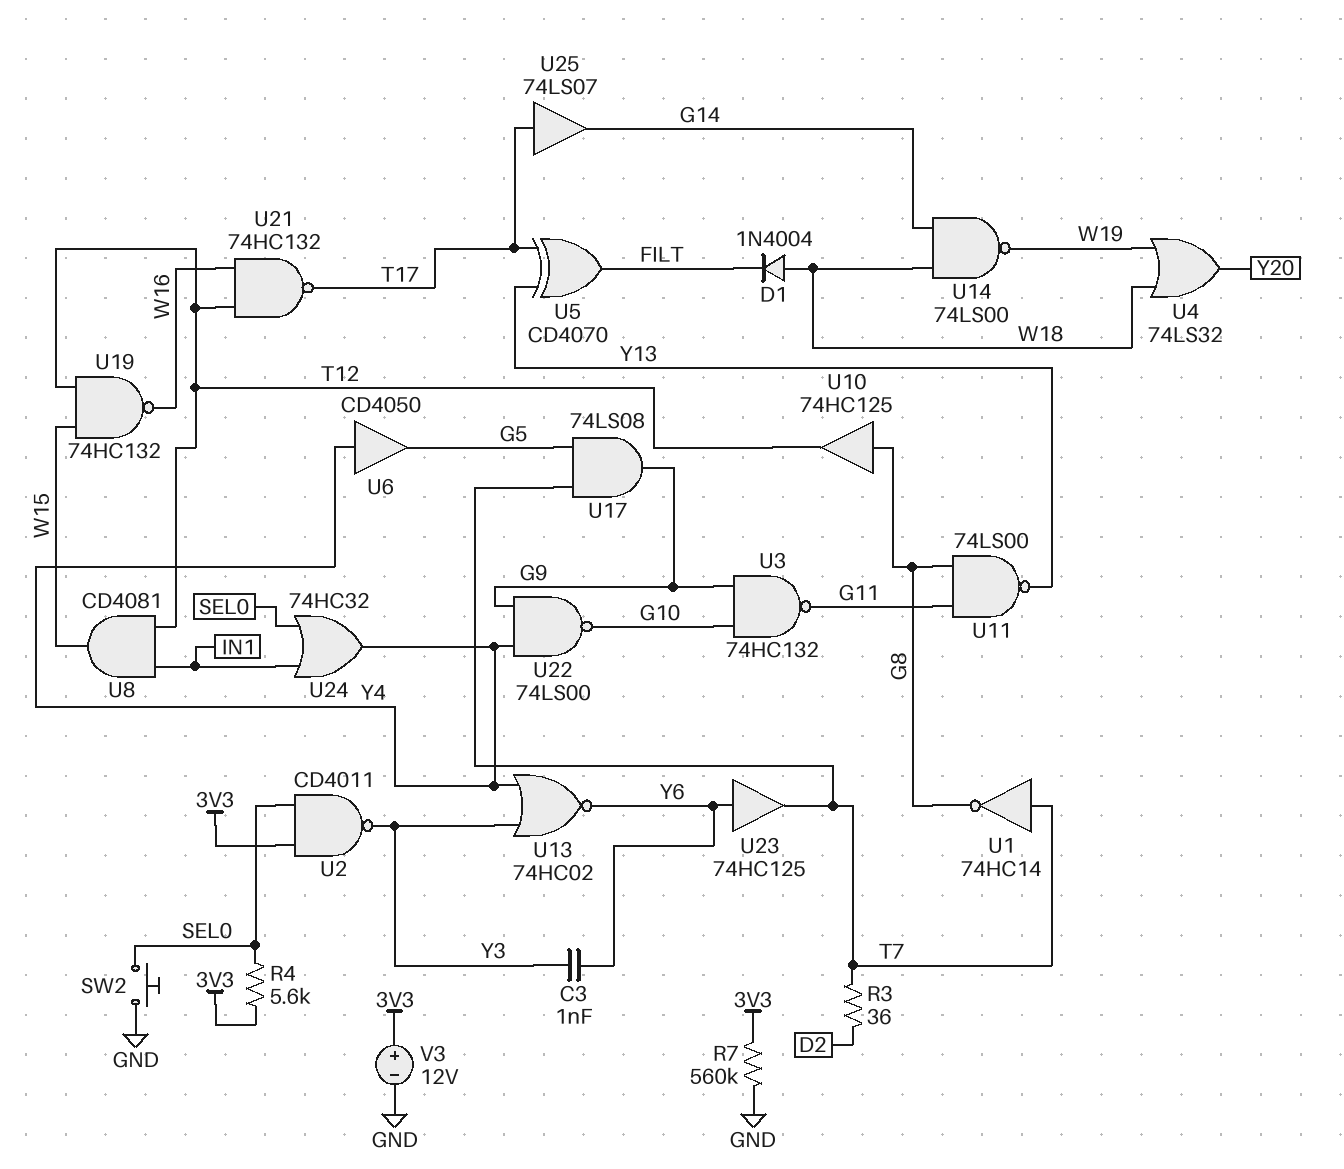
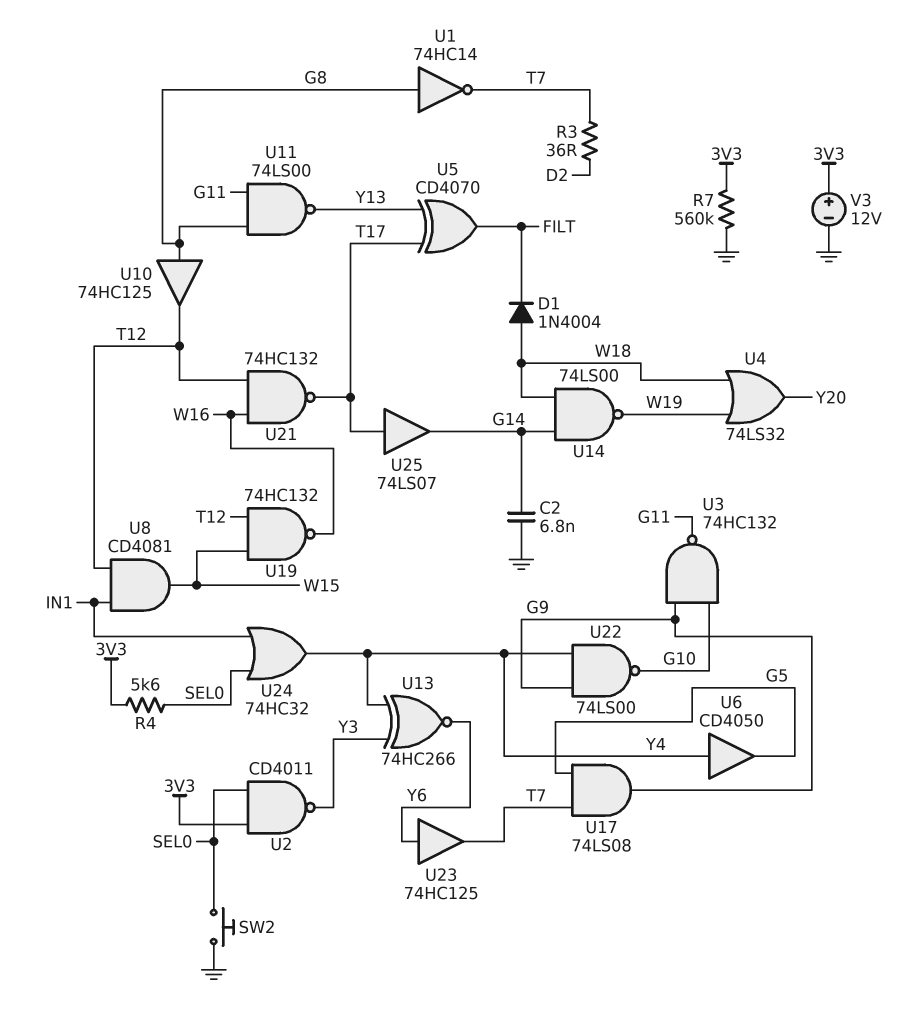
C2: none -> 6.8nF (G14, GND)
C3: 1nF (Y3, Y6) -> none
U1: NOT 74HC14 (in T7, out G8) -> NOT 74HC14 (in G8, out T7)
U13: NOR 74HC02 (in Y3, in Y4, out Y6) -> XNOR 74HC266 (in Y3, in Y4, out Y6)

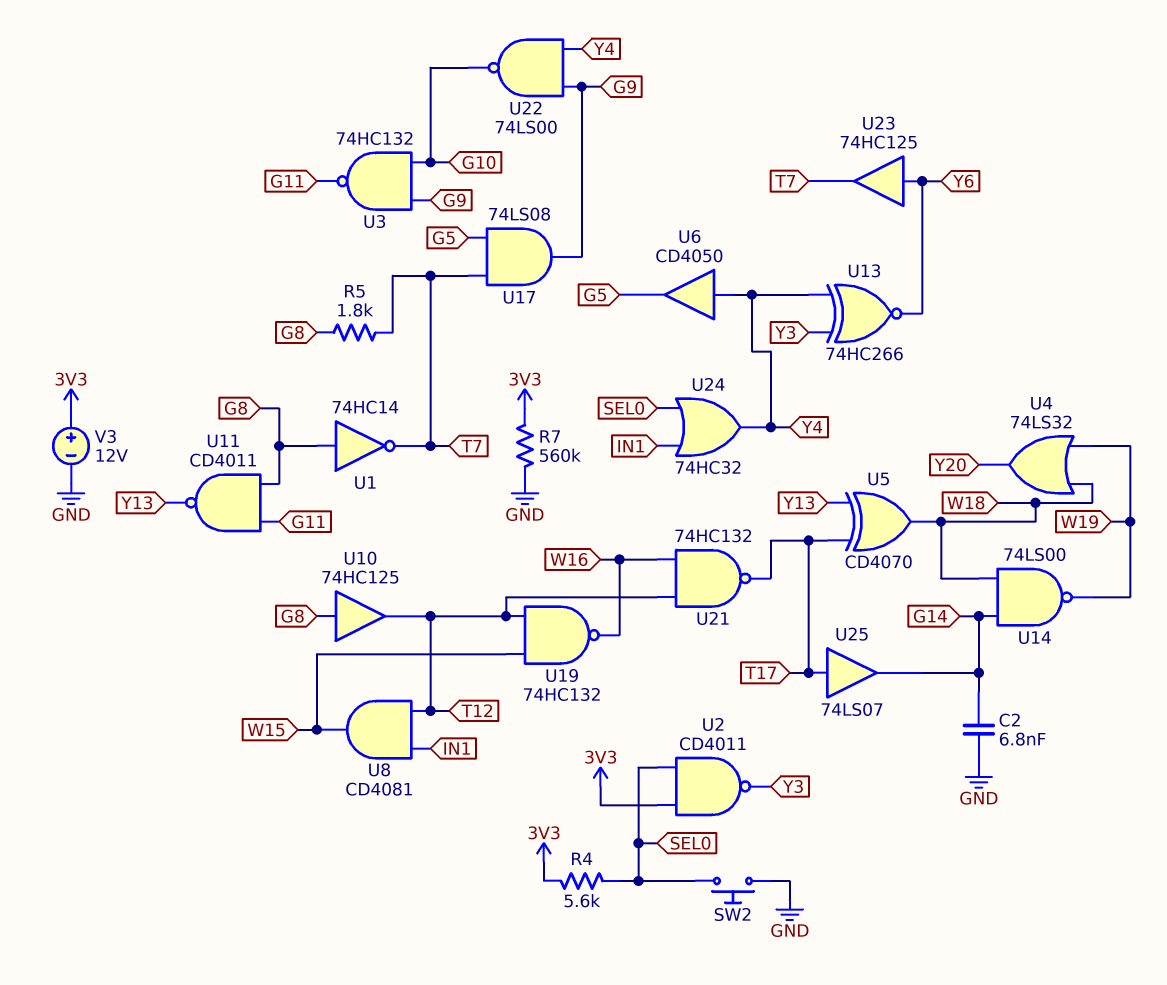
D1: diode 1N4004 (A W18, K FILT) -> none
R3: 36 (D2, T7) -> none
R5: none -> 1.8k (G8, T7)
U5: XOR CD4070 (in T17, in Y13, out FILT) -> XOR CD4070 (in T17, in Y13, out W18)
U11: NAND 74LS00 (in G8, in G11, out Y13) -> NAND CD4011 (in G8, in G11, out Y13)

